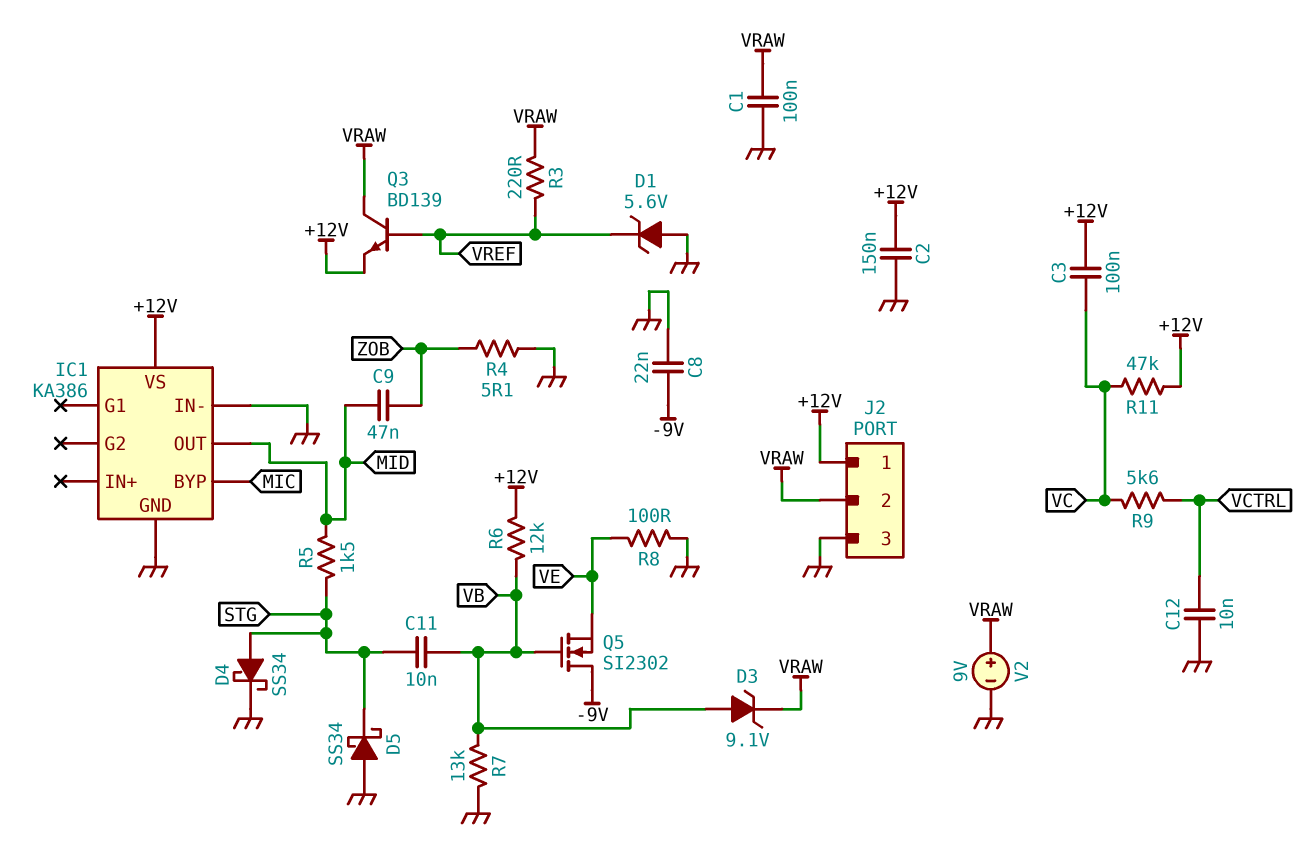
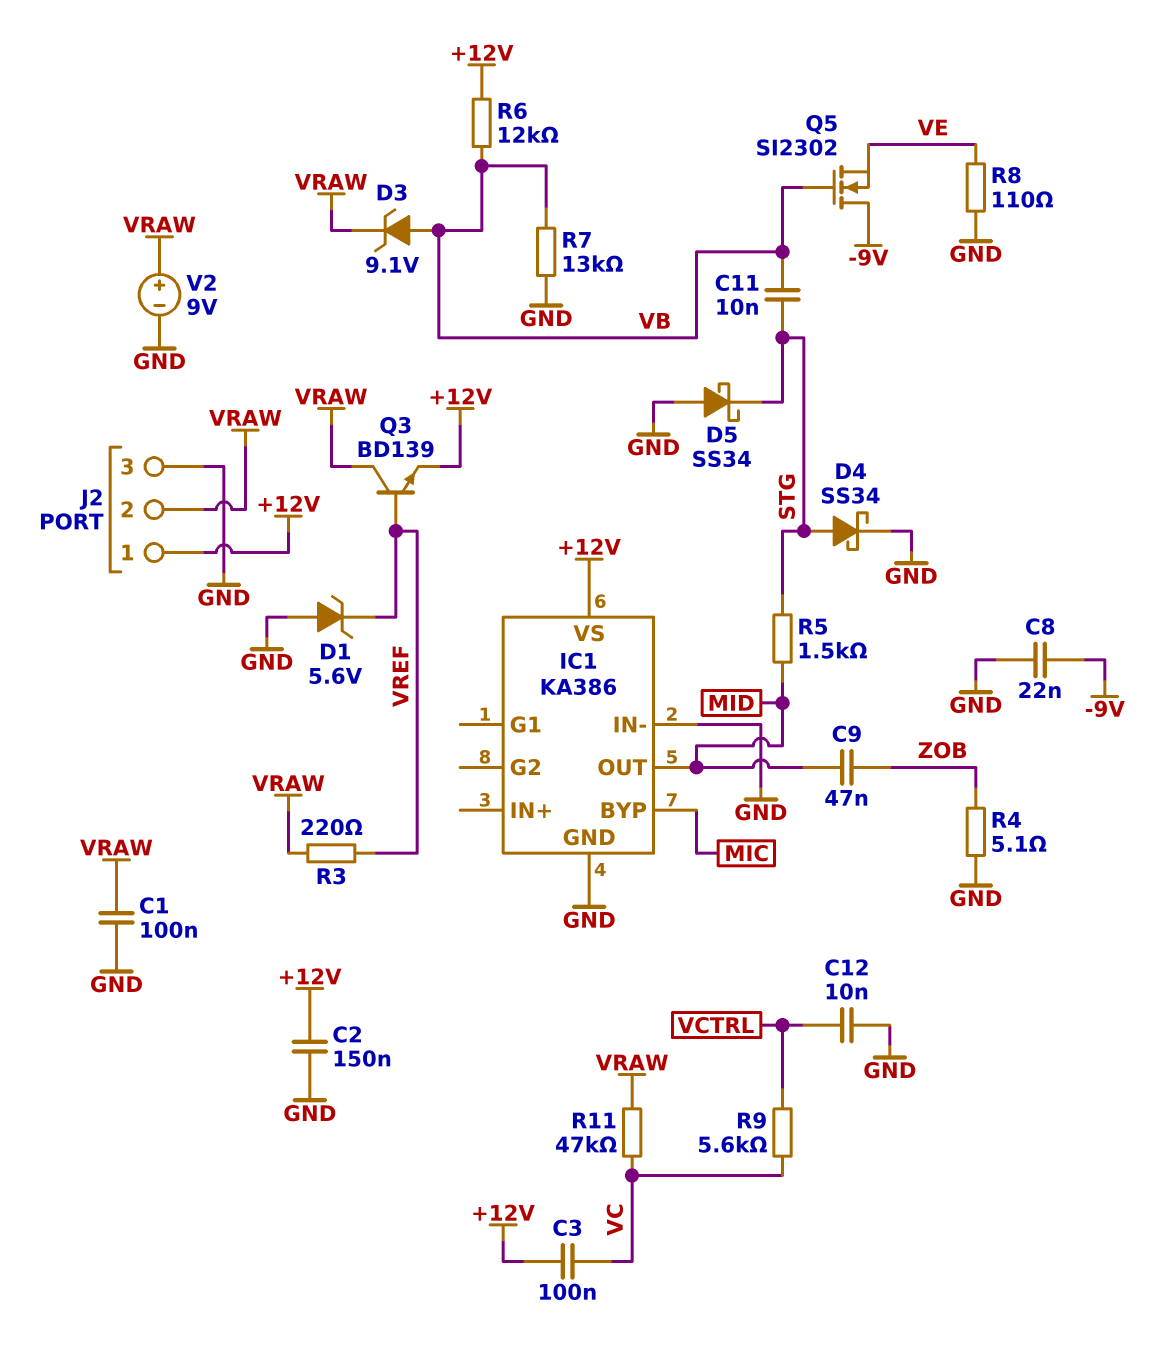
R8: 100 (GND, VE) -> 110 (GND, VE)
R11: 47k (+12V, VC) -> 47k (VC, VRAW)

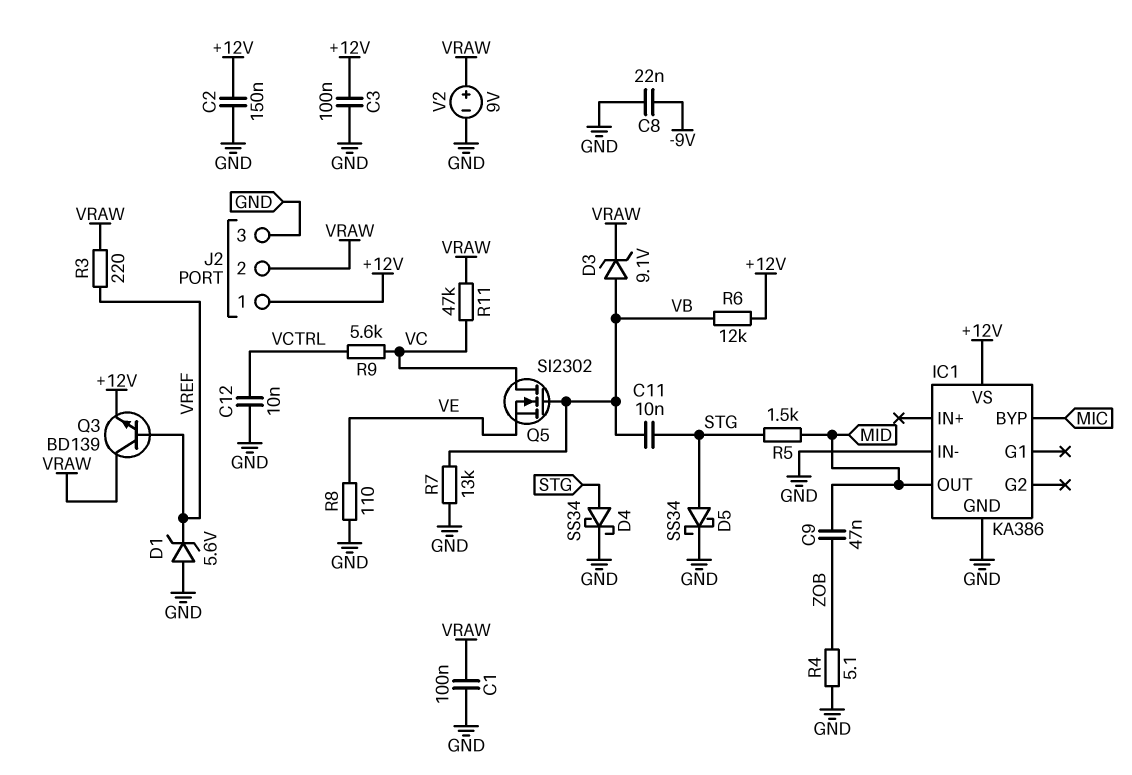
C3: 100nF (+12V, VC) -> 100nF (+12V, GND)
D5: schottky SS34 (A GND, K STG) -> schottky SS34 (A STG, K GND)
Q5: NMOS SI2302 (G VB, D -9V, S VE) -> NMOS SI2302 (G VB, D VC, S VE)

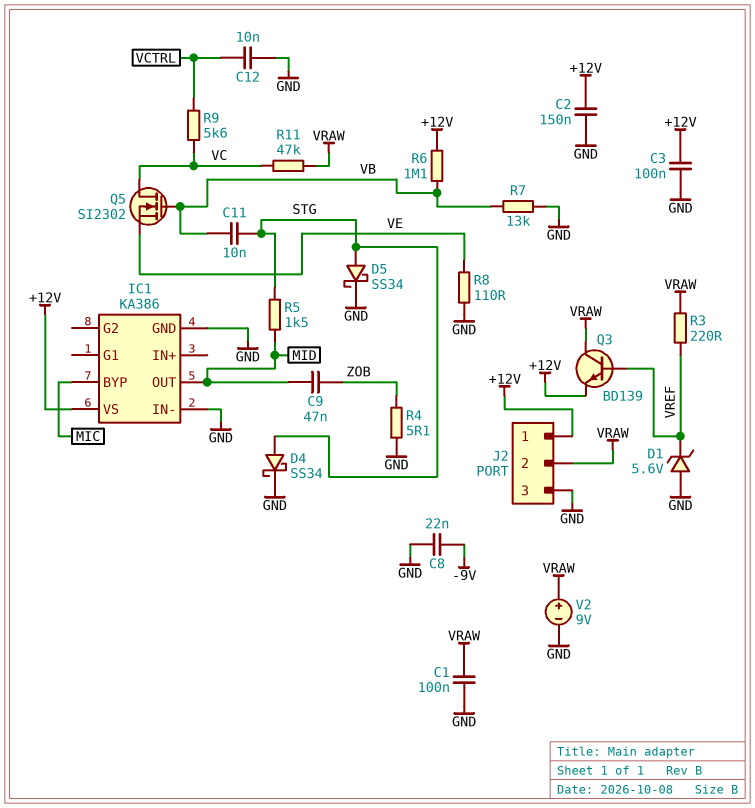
D3: zener 9.1V (A VB, K VRAW) -> none
R6: 12k (+12V, VB) -> 1.1M (+12V, VB)

